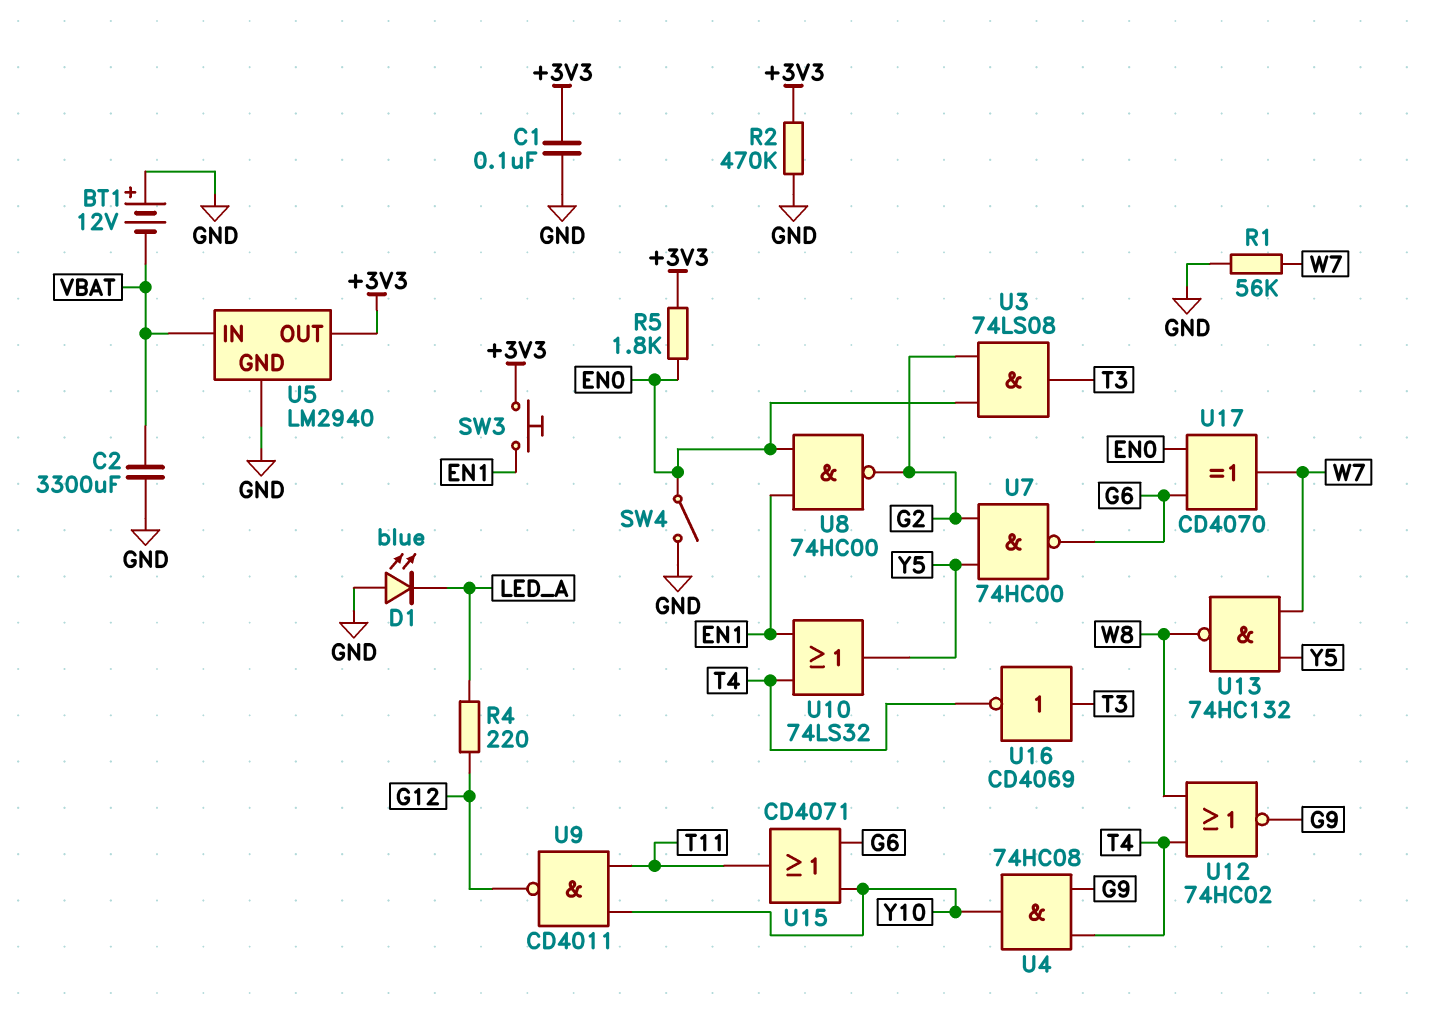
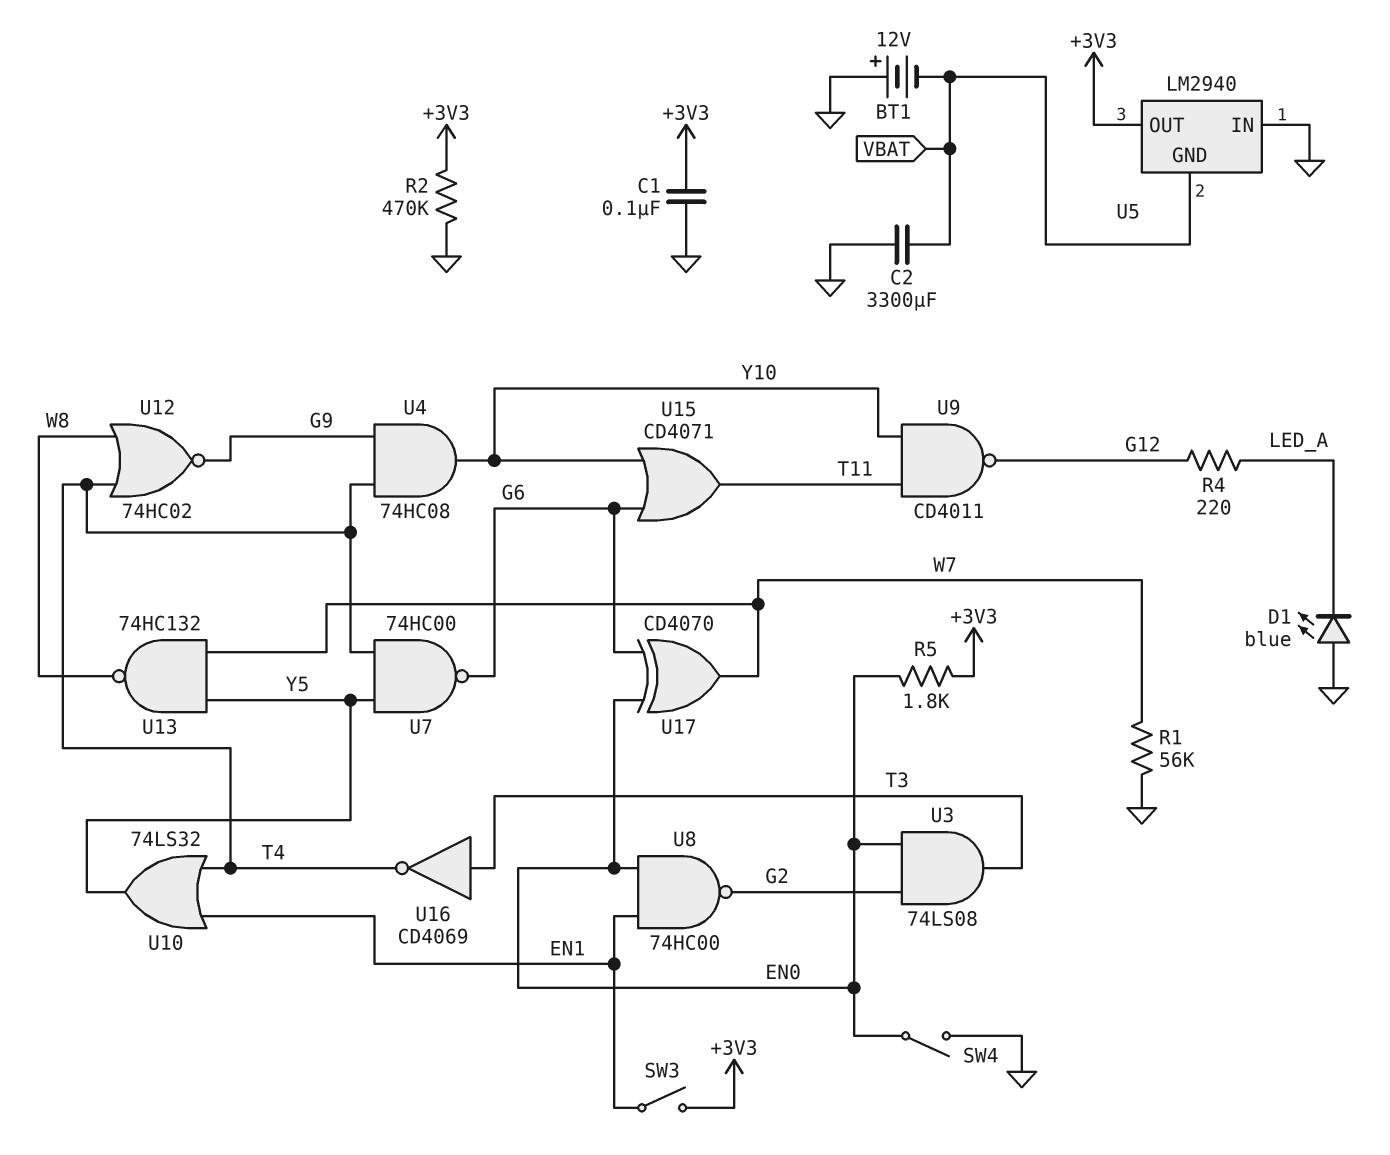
SW3: button (+3V3, EN1) -> switch (+3V3, EN1)
U5 pin GND: GND -> VBAT
U5 pin IN: VBAT -> GND
U7: NAND 74HC00 (in G2, in Y5, out G6) -> NAND 74HC00 (in T4, in Y5, out G6)

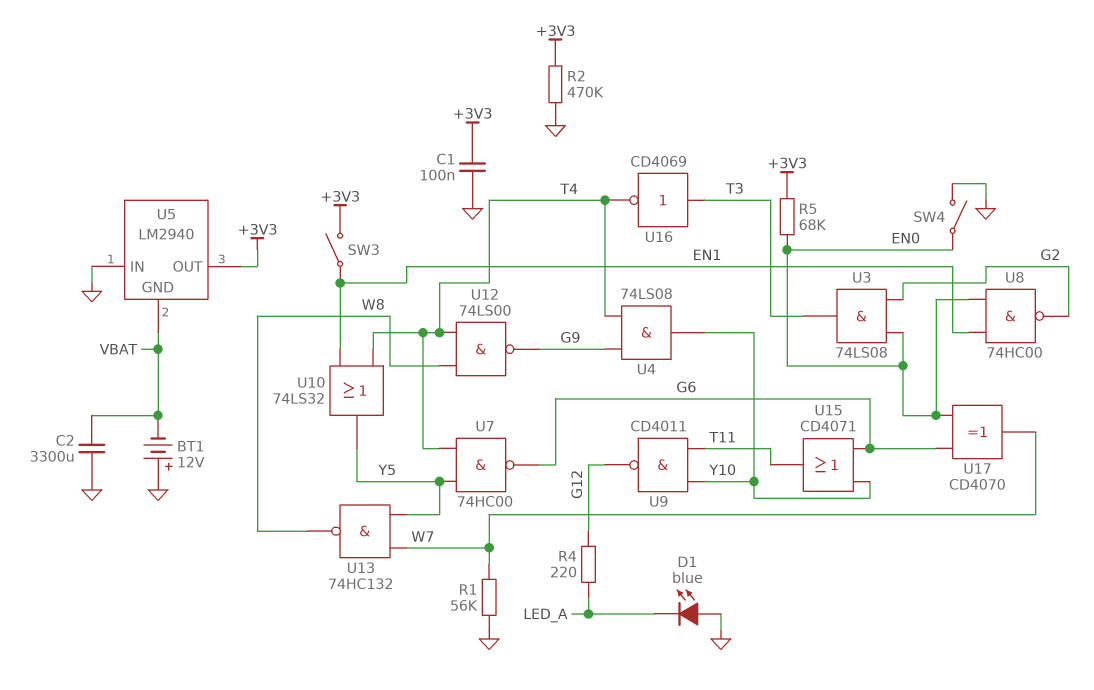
R5: 1.8k (+3V3, EN0) -> 68k (+3V3, EN0)
U4: AND 74HC08 (in G9, in T4, out Y10) -> AND 74LS08 (in G9, in T4, out Y10)
U12: NOR 74HC02 (in T4, in W8, out G9) -> NAND 74LS00 (in T4, in W8, out G9)

